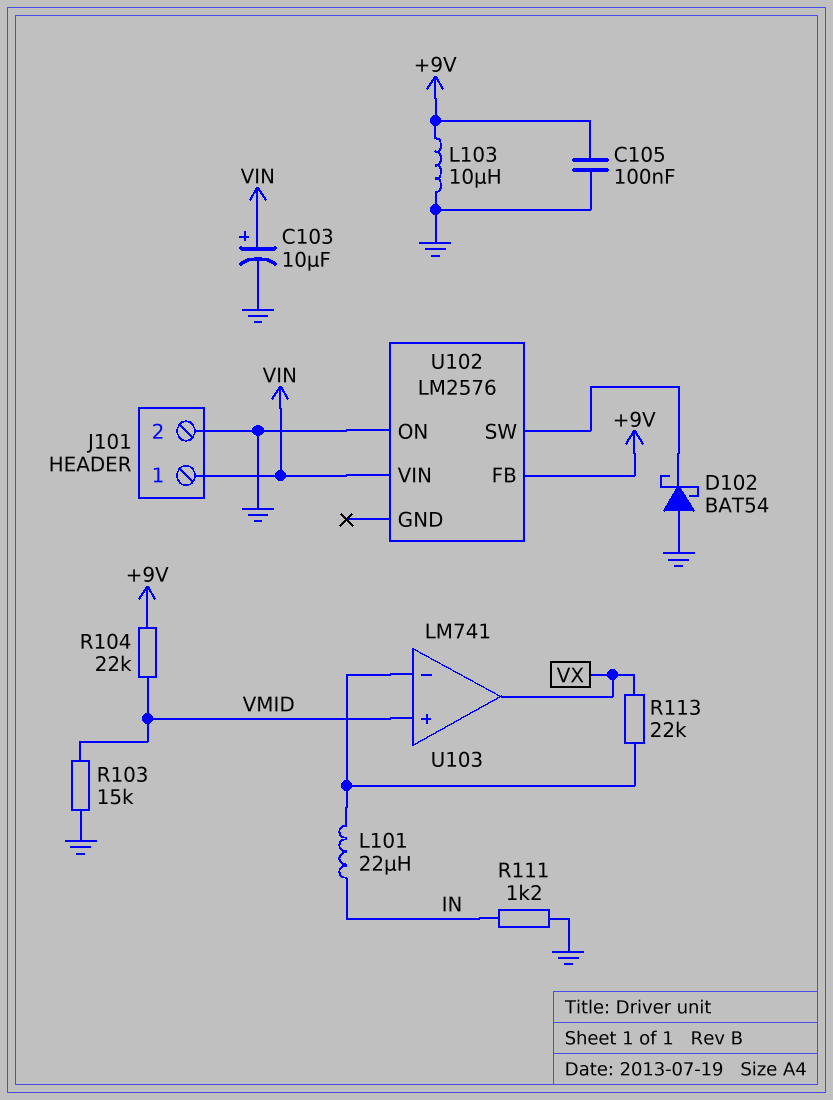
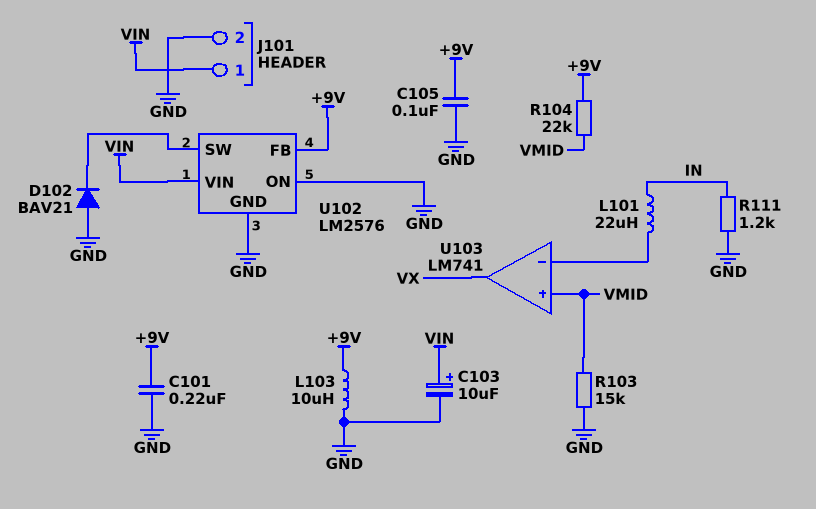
C101: none -> 220nF (+9V, GND)
D102: schottky BAT54 (A GND, K U102/SW) -> diode BAV21 (A GND, K U102/SW)
R113: 22k (U103/in-, VX) -> none
U102 pin GND: none -> GND

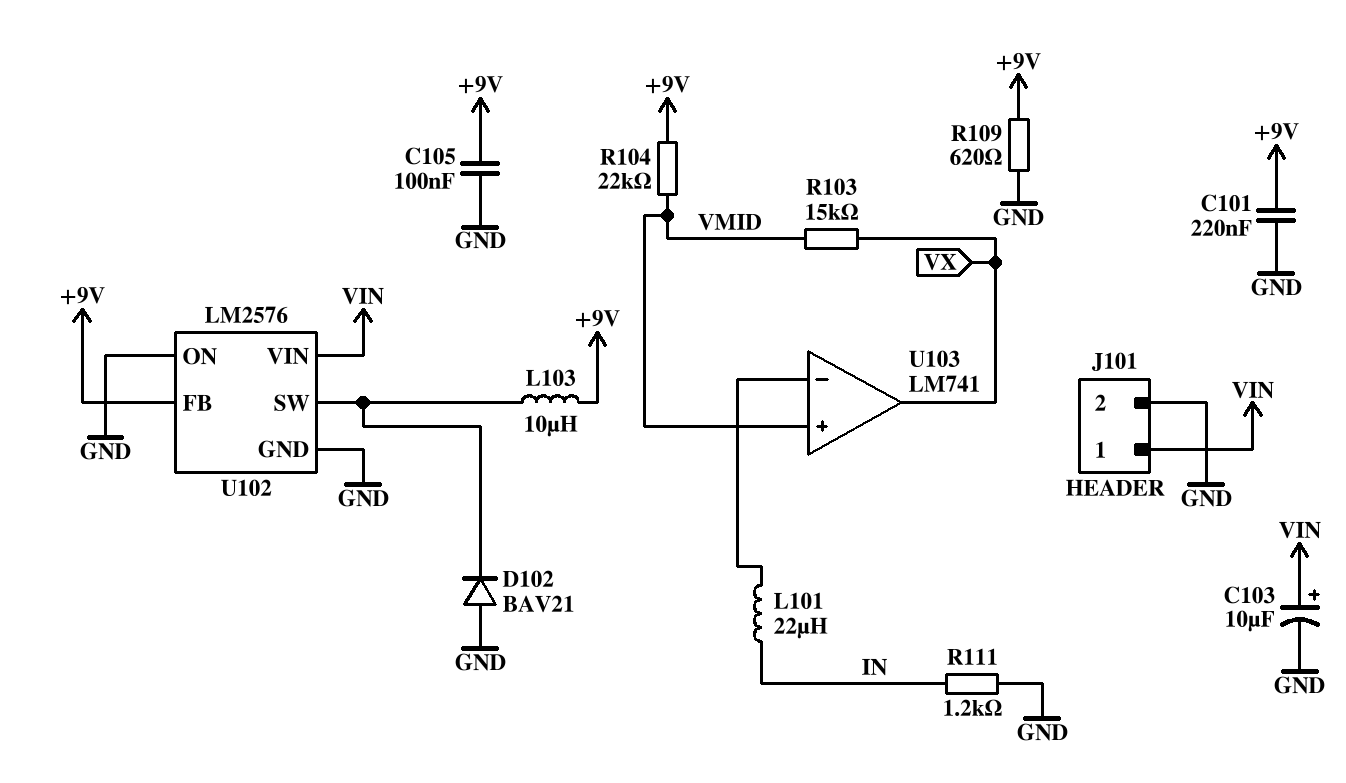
L103: 10uH (+9V, GND) -> 10uH (+9V, U102/SW)
R103: 15k (GND, VMID) -> 15k (VMID, VX)
R109: none -> 620 (+9V, GND)

